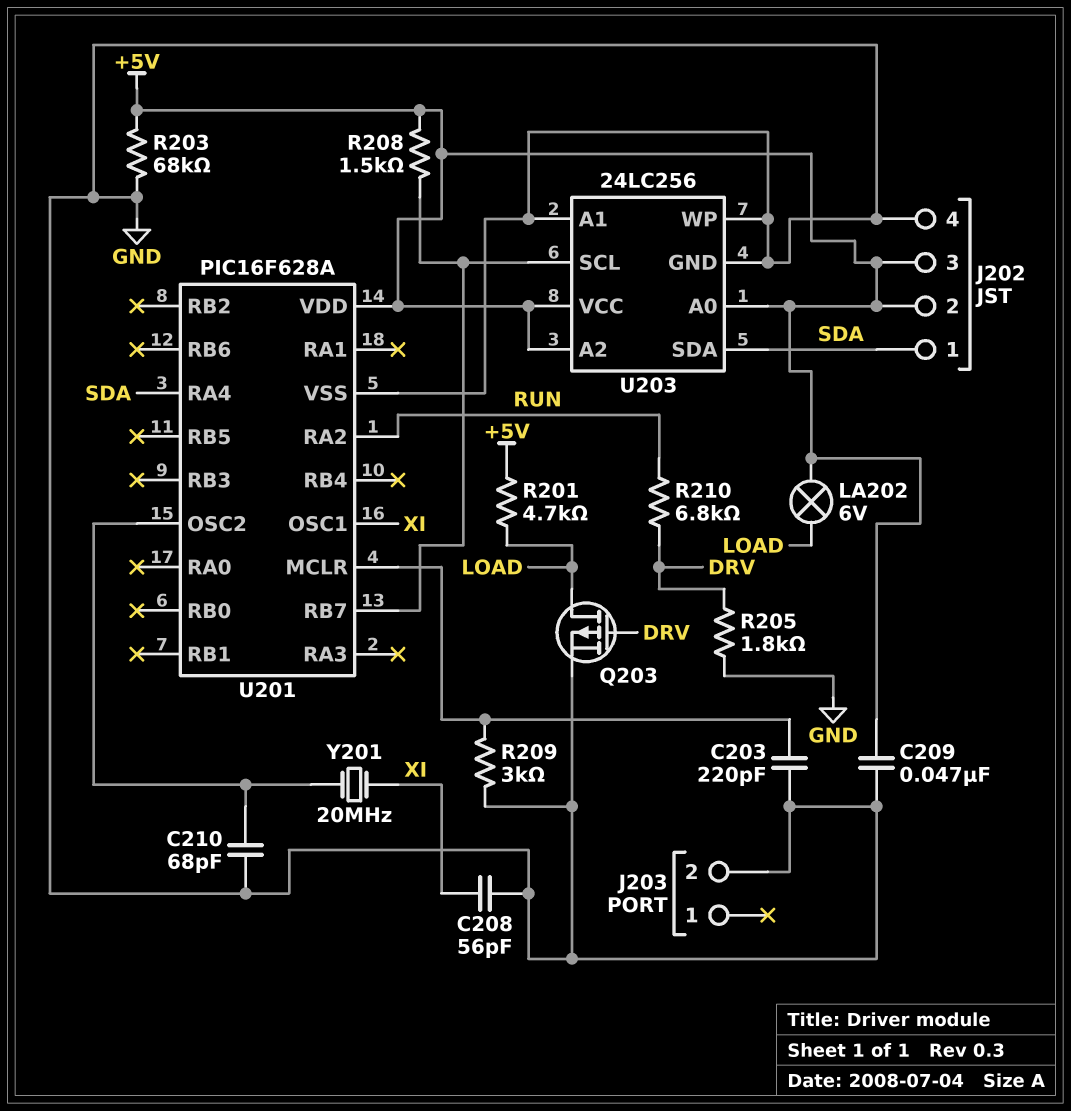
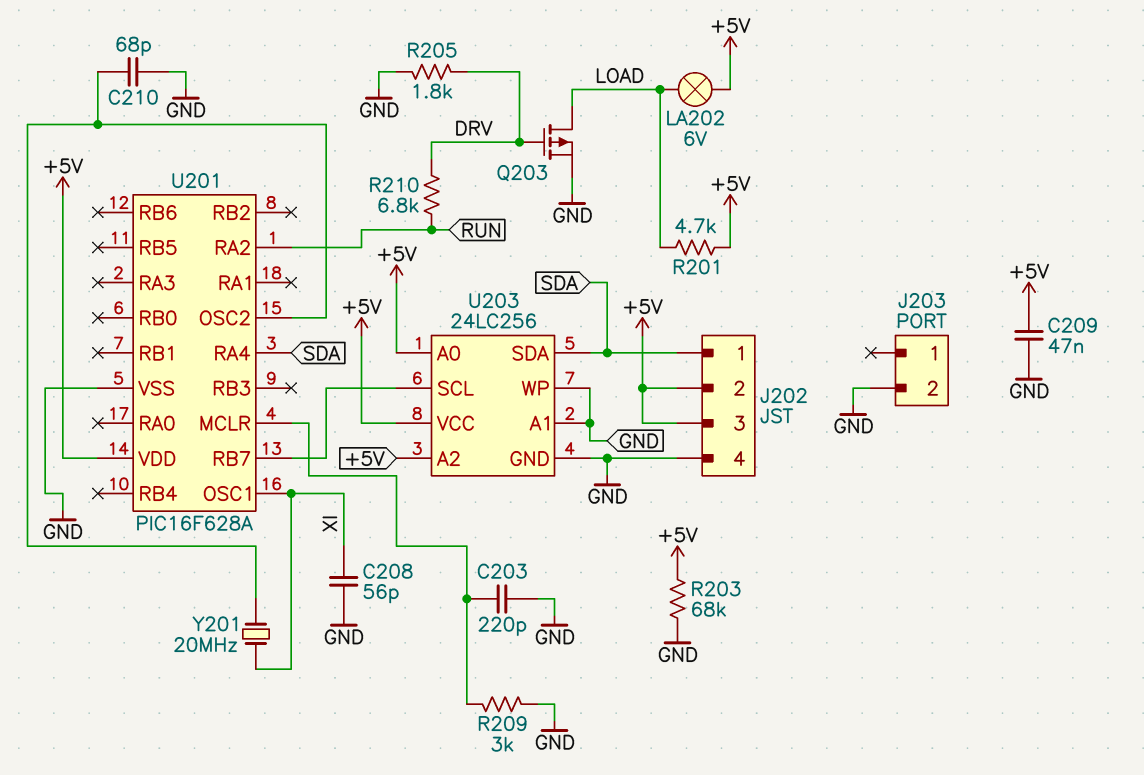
R208: 1.5k (+5V, U201/RB7) -> none

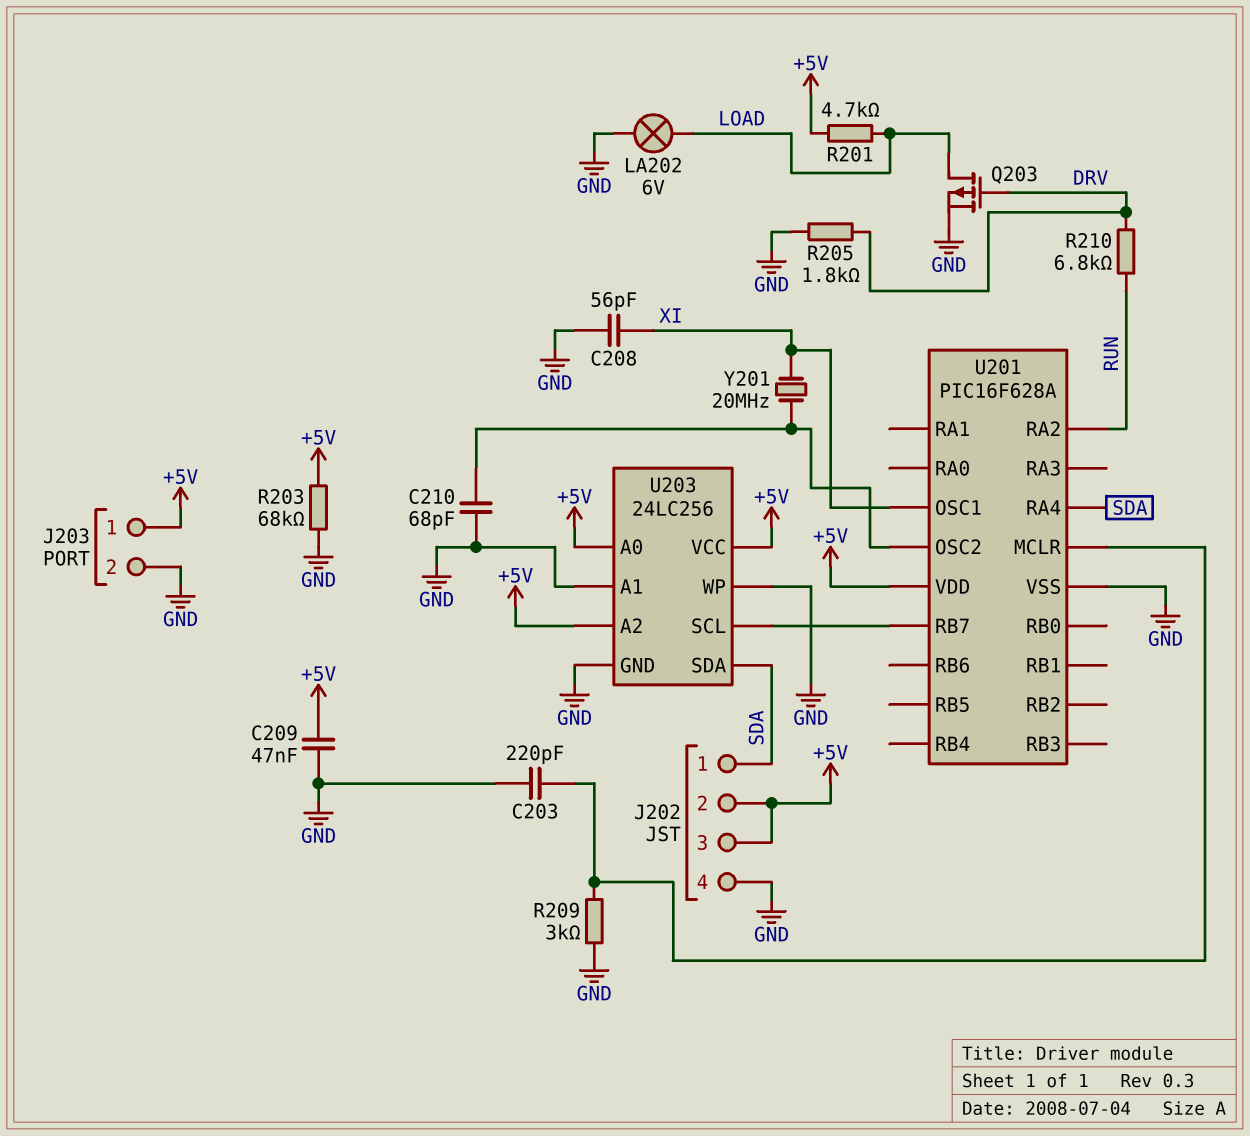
J203 pin 1: none -> +5V
LA202: lamp 6V (+5V, LOAD) -> lamp 6V (GND, LOAD)

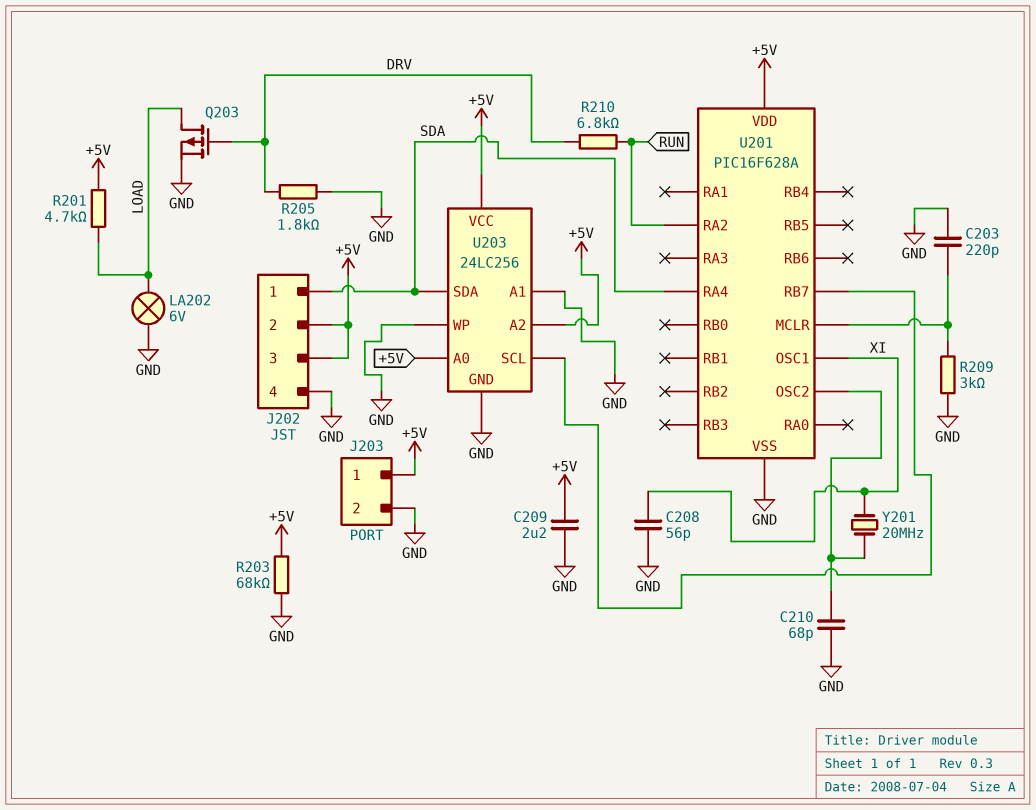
C209: 47nF (+5V, GND) -> 2.2uF (+5V, GND)

